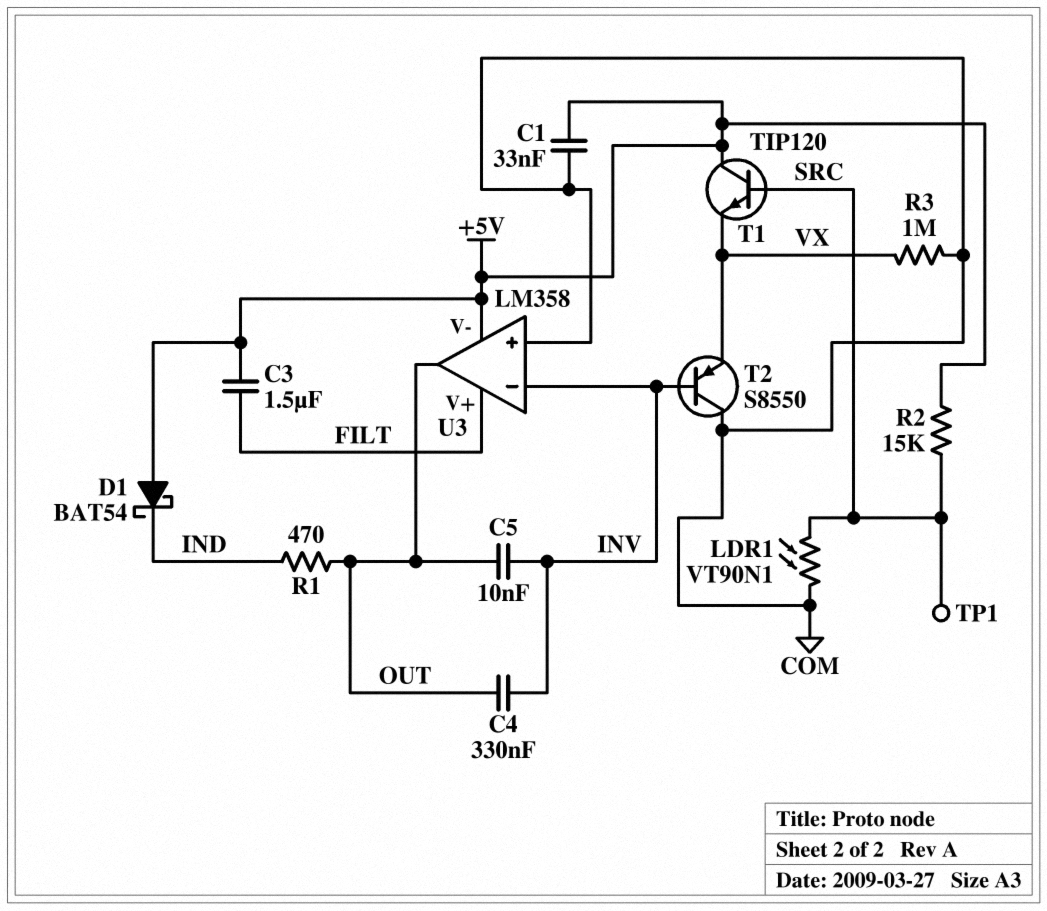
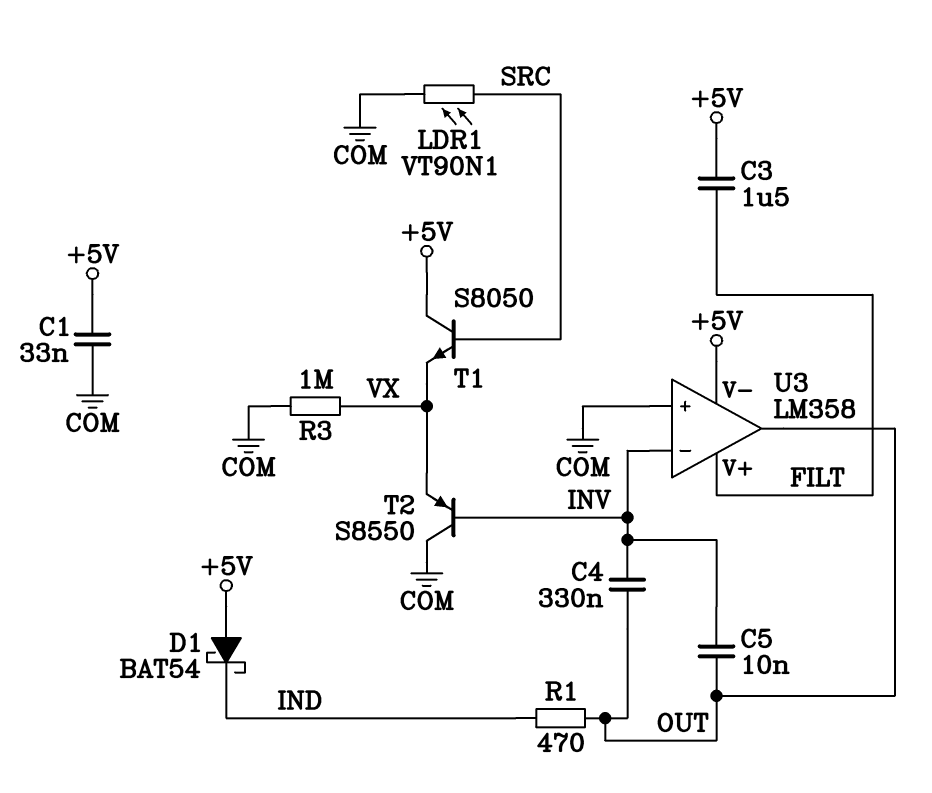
R2: 15k (+5V, SRC) -> none
T1: NPN TIP120 (B SRC, C +5V, E VX) -> NPN S8050 (B SRC, C +5V, E VX)
TP1: test point (SRC) -> none

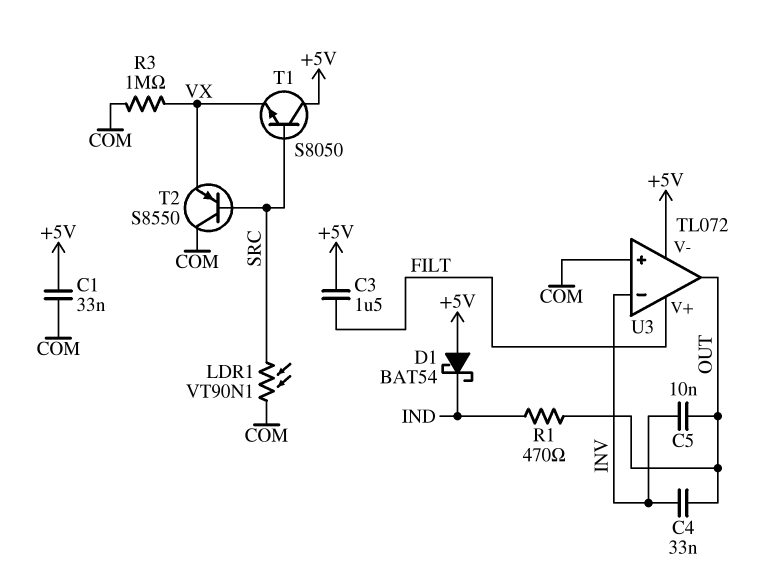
C4: 330nF (INV, OUT) -> 33nF (INV, OUT)
T2: PNP S8550 (B INV, C COM, E VX) -> PNP S8550 (B SRC, C COM, E VX)
U3: LM358 -> TL072

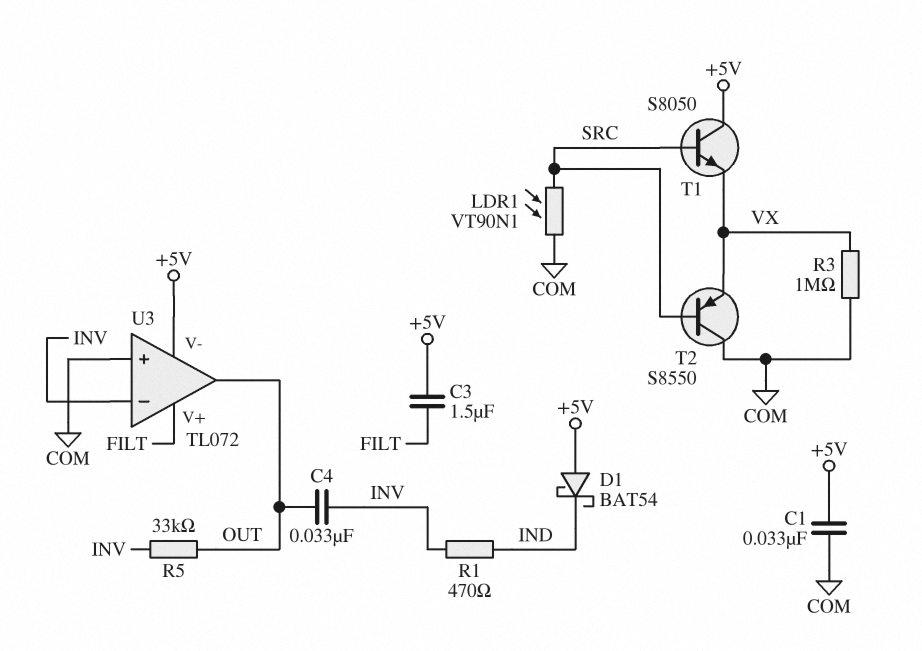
C5: 10nF (INV, OUT) -> none
R1: 470 (IND, OUT) -> 470 (IND, INV)
R5: none -> 33k (INV, OUT)

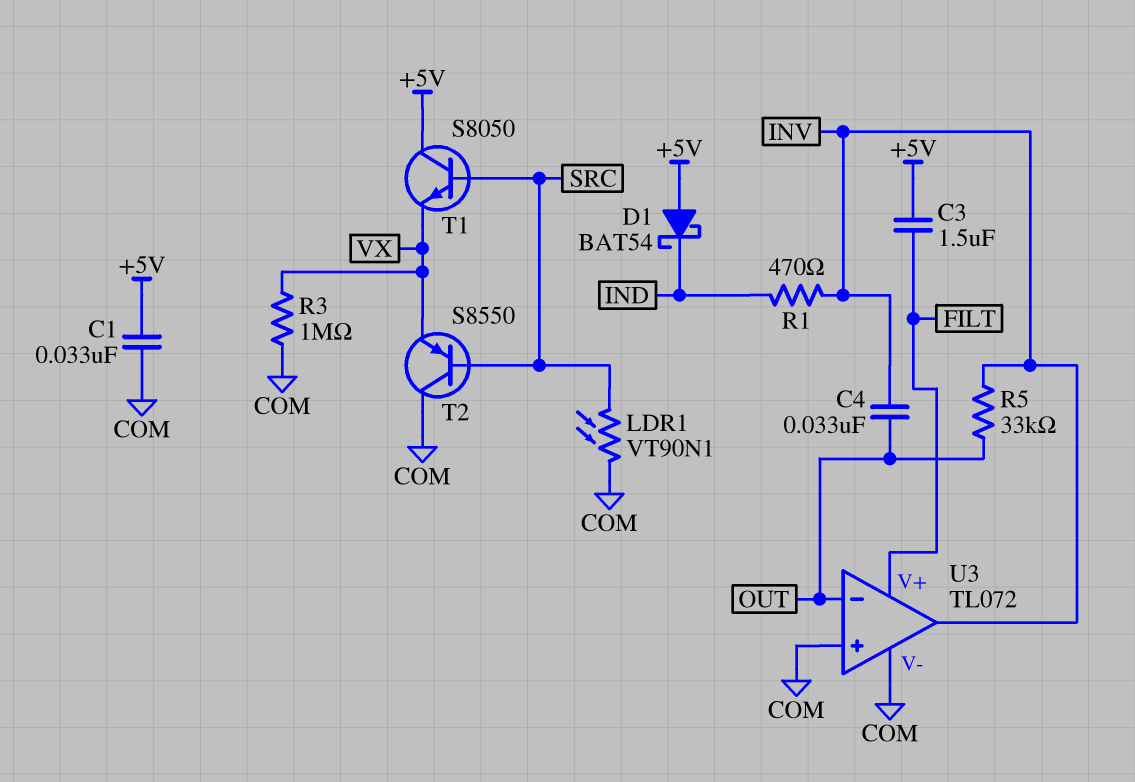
U3 pin V-: +5V -> COM
U3 pin in-: INV -> OUT
U3 pin out: OUT -> INV

